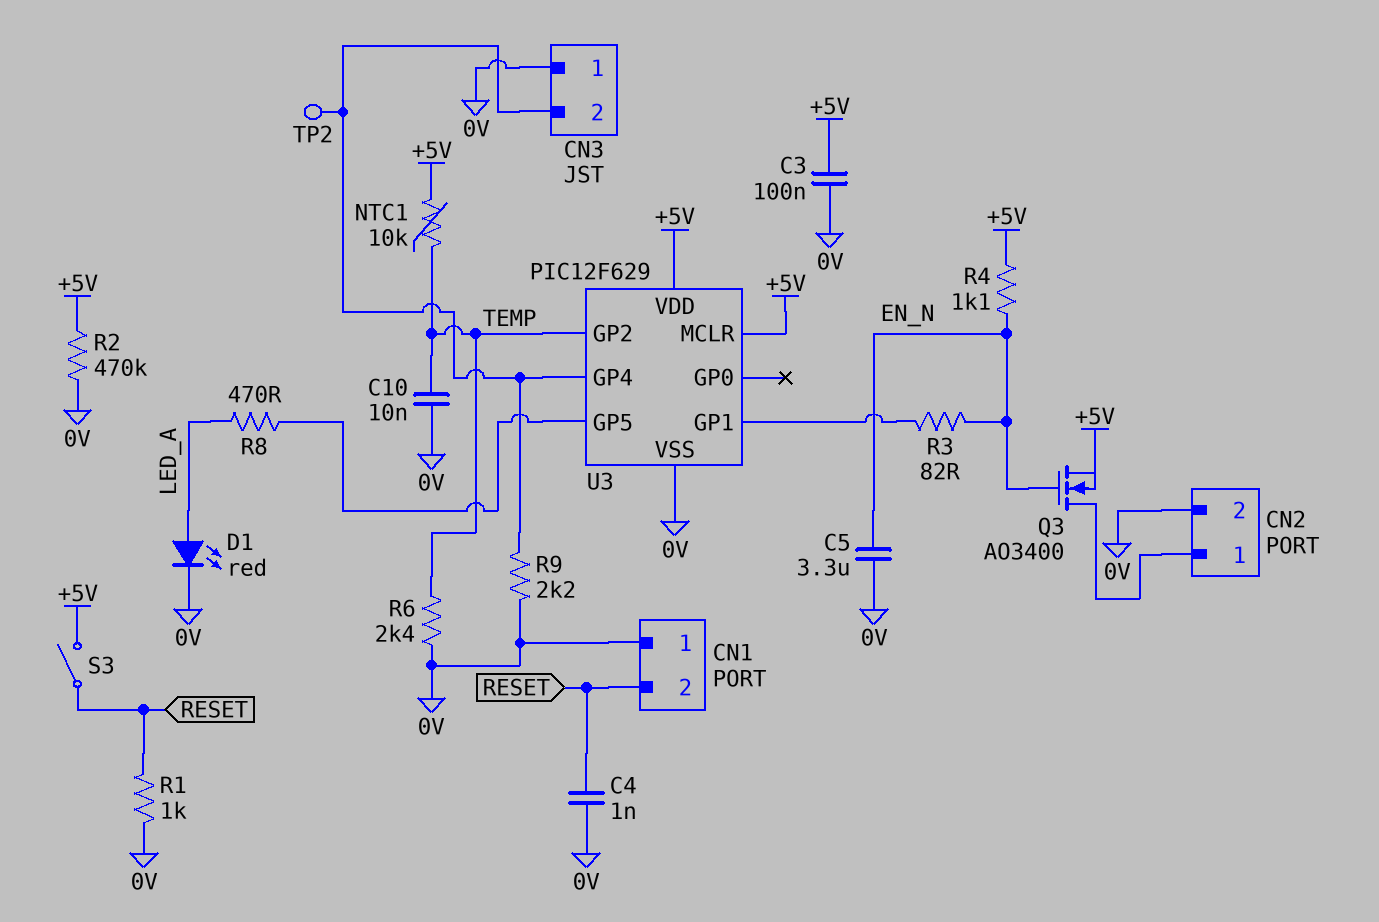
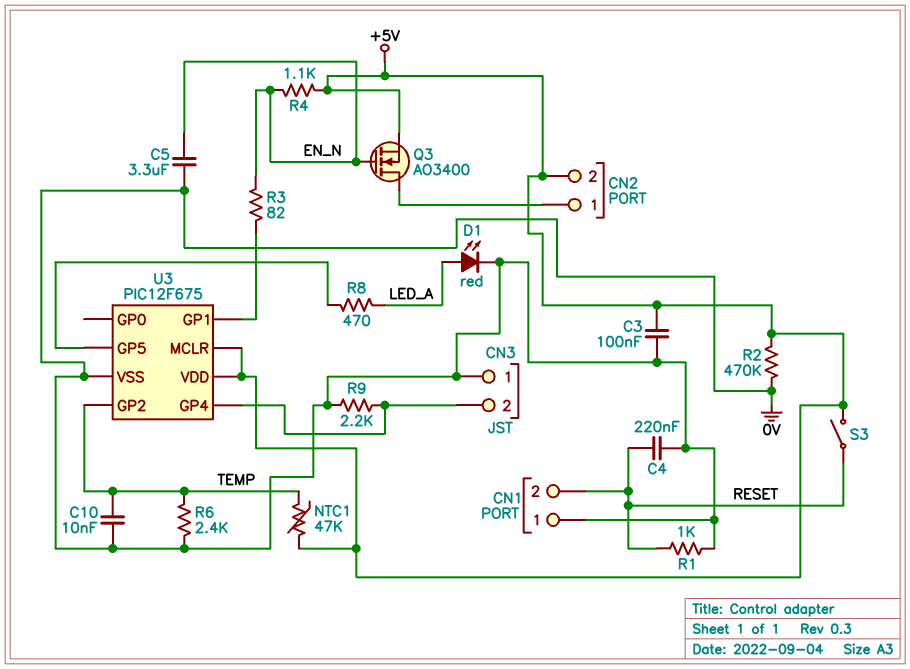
C4: 1nF (0V, RESET) -> 220nF (0V, RESET)
CN2 pin 2: 0V -> +5V
NTC1: 10k (+5V, TEMP) -> 47k (+5V, TEMP)
TP2: test point (CN3/2) -> none
U3: PIC12F629 -> PIC12F675

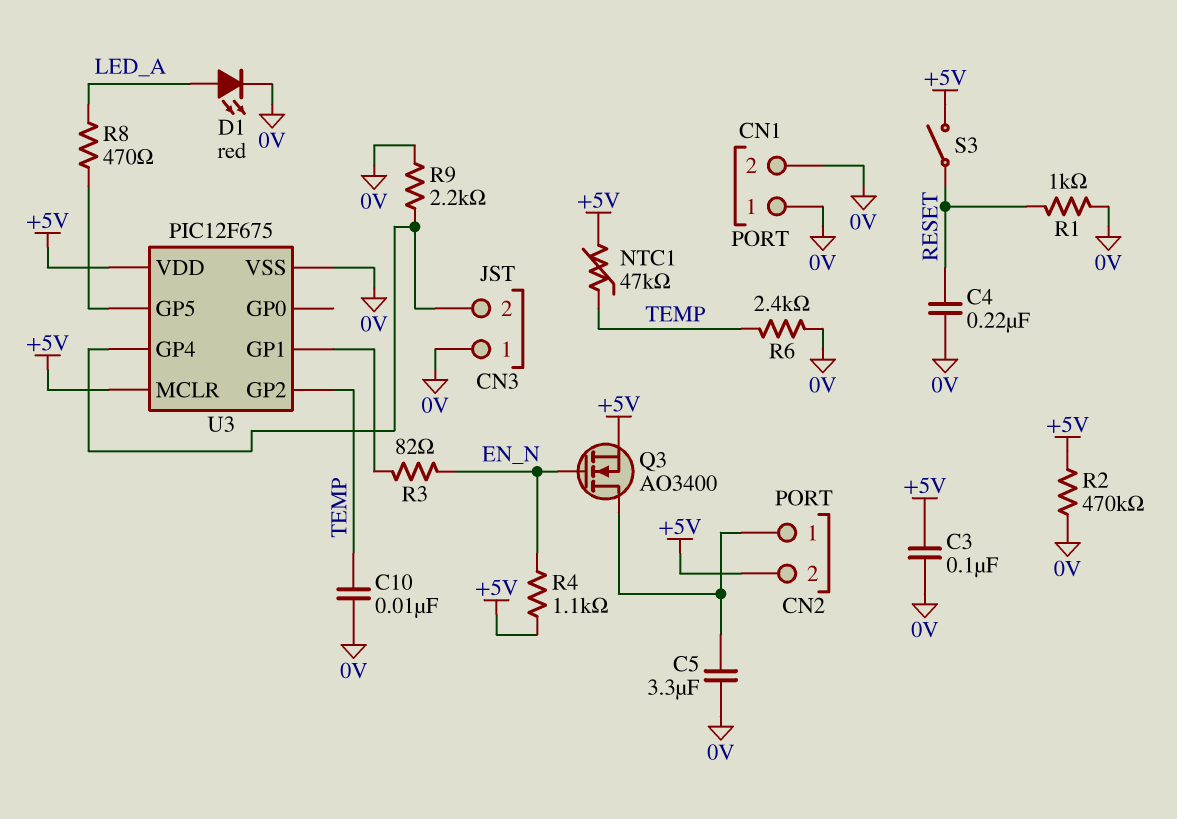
C5: 3.3uF (0V, EN_N) -> 3.3uF (0V, CN2/1)
CN1 pin 2: RESET -> 0V

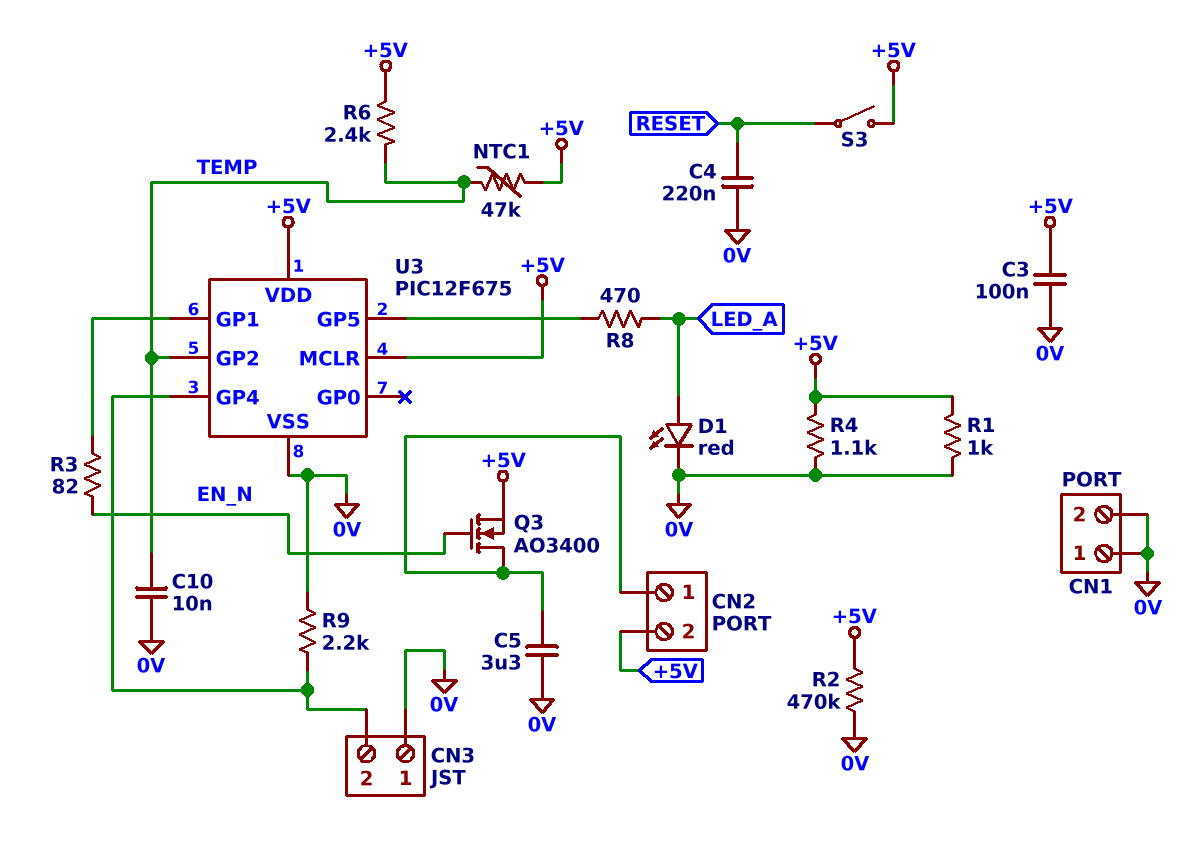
R1: 1k (0V, RESET) -> 1k (+5V, 0V)
R4: 1.1k (+5V, EN_N) -> 1.1k (+5V, 0V)
R6: 2.4k (0V, TEMP) -> 2.4k (+5V, TEMP)

